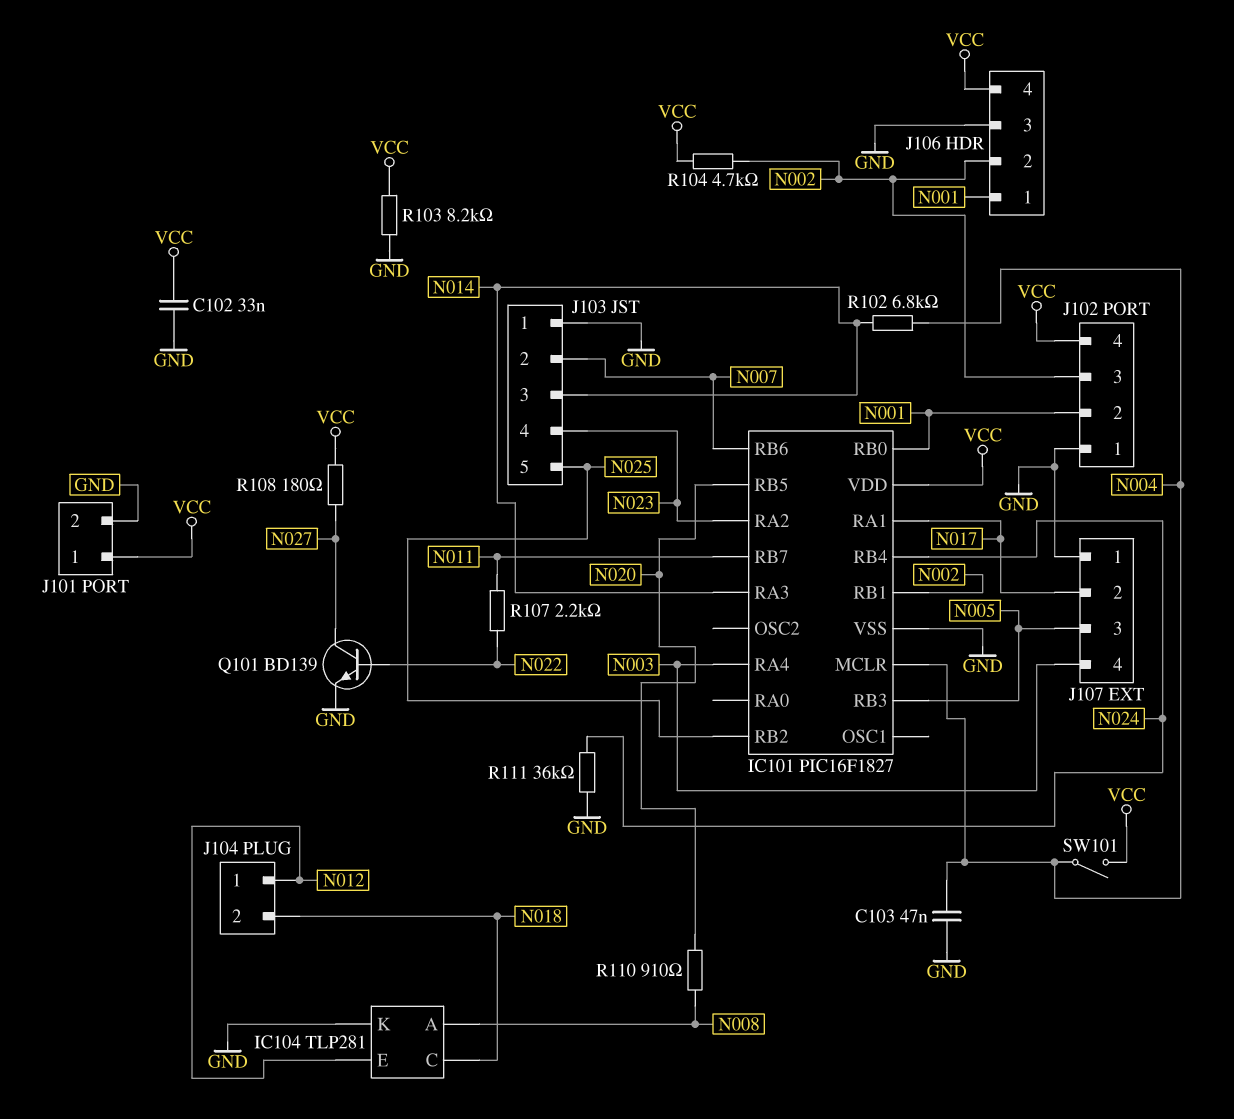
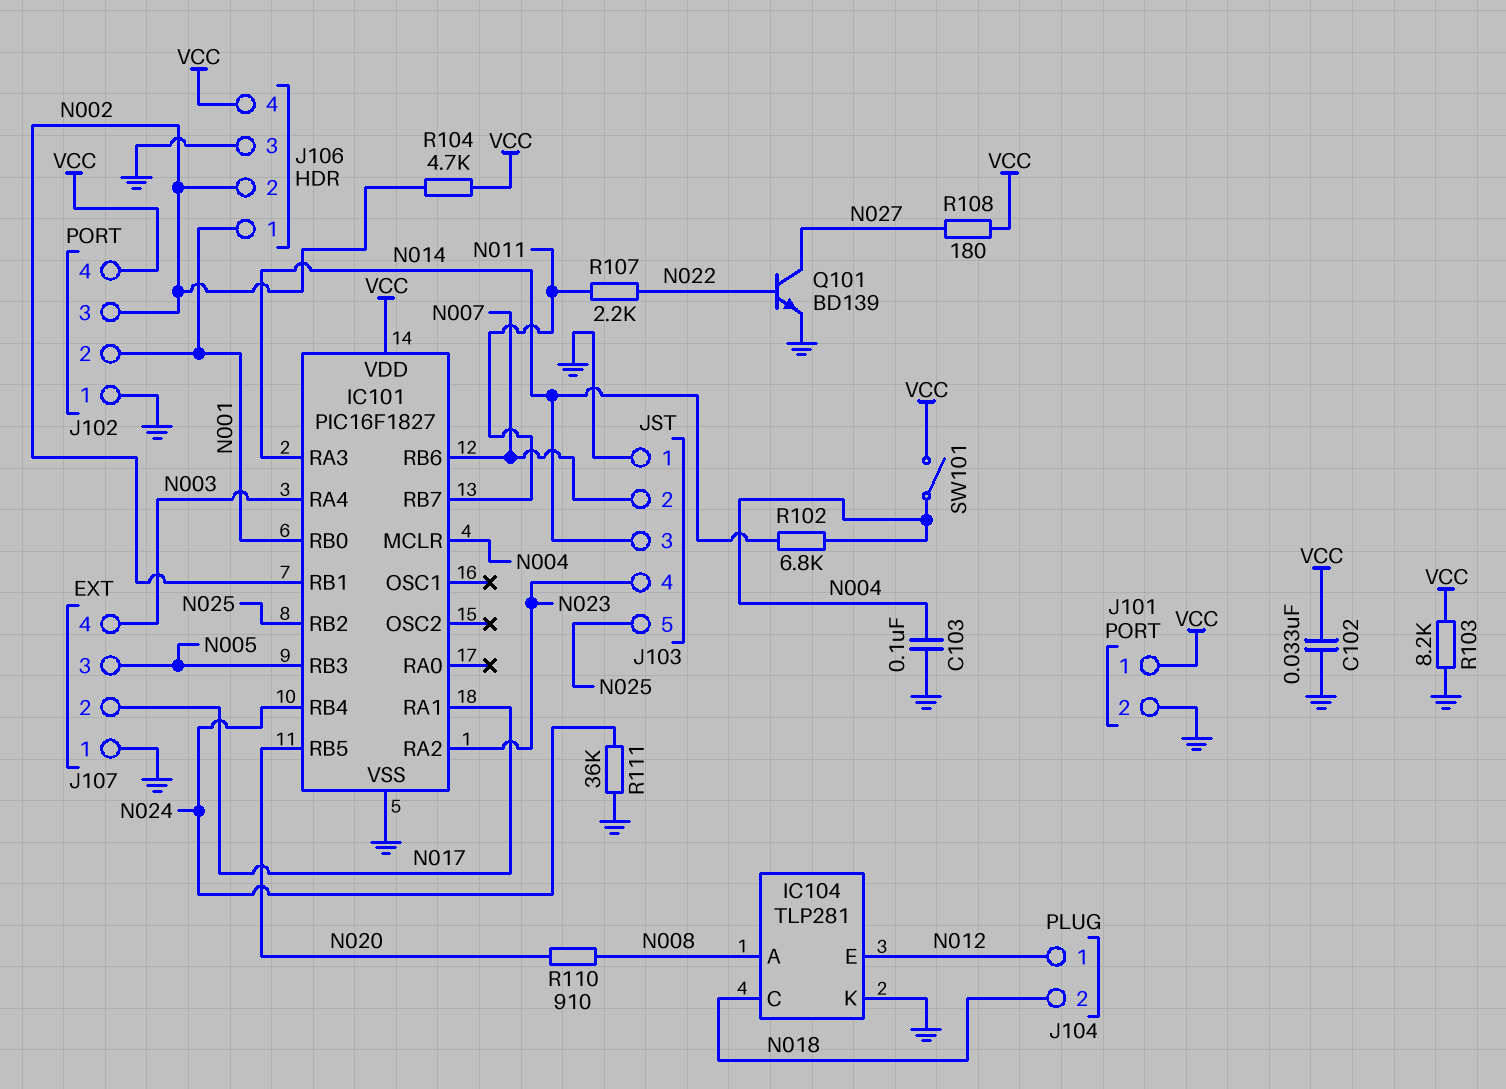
C103: 47nF (GND, N004) -> 100nF (GND, N004)

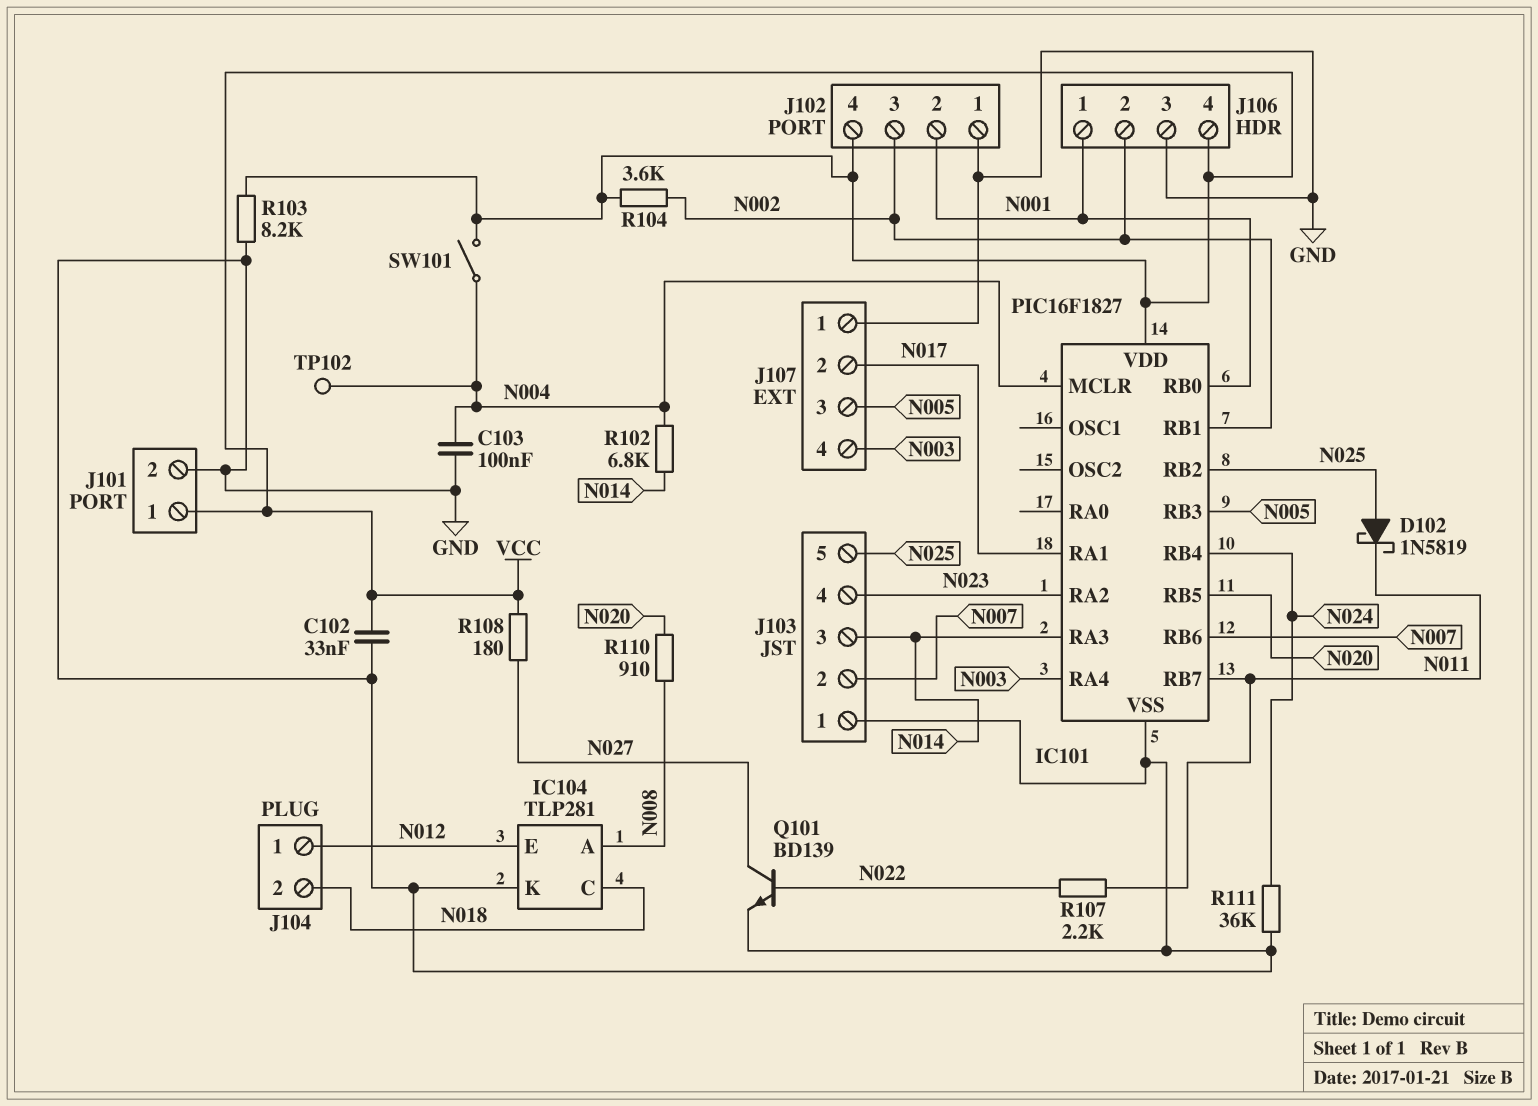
D102: none -> schottky 1N5819 (A N025, K N011)
R104: 4.7k (N002, VCC) -> 3.6k (N002, VCC)
TP102: none -> test point (N004)

